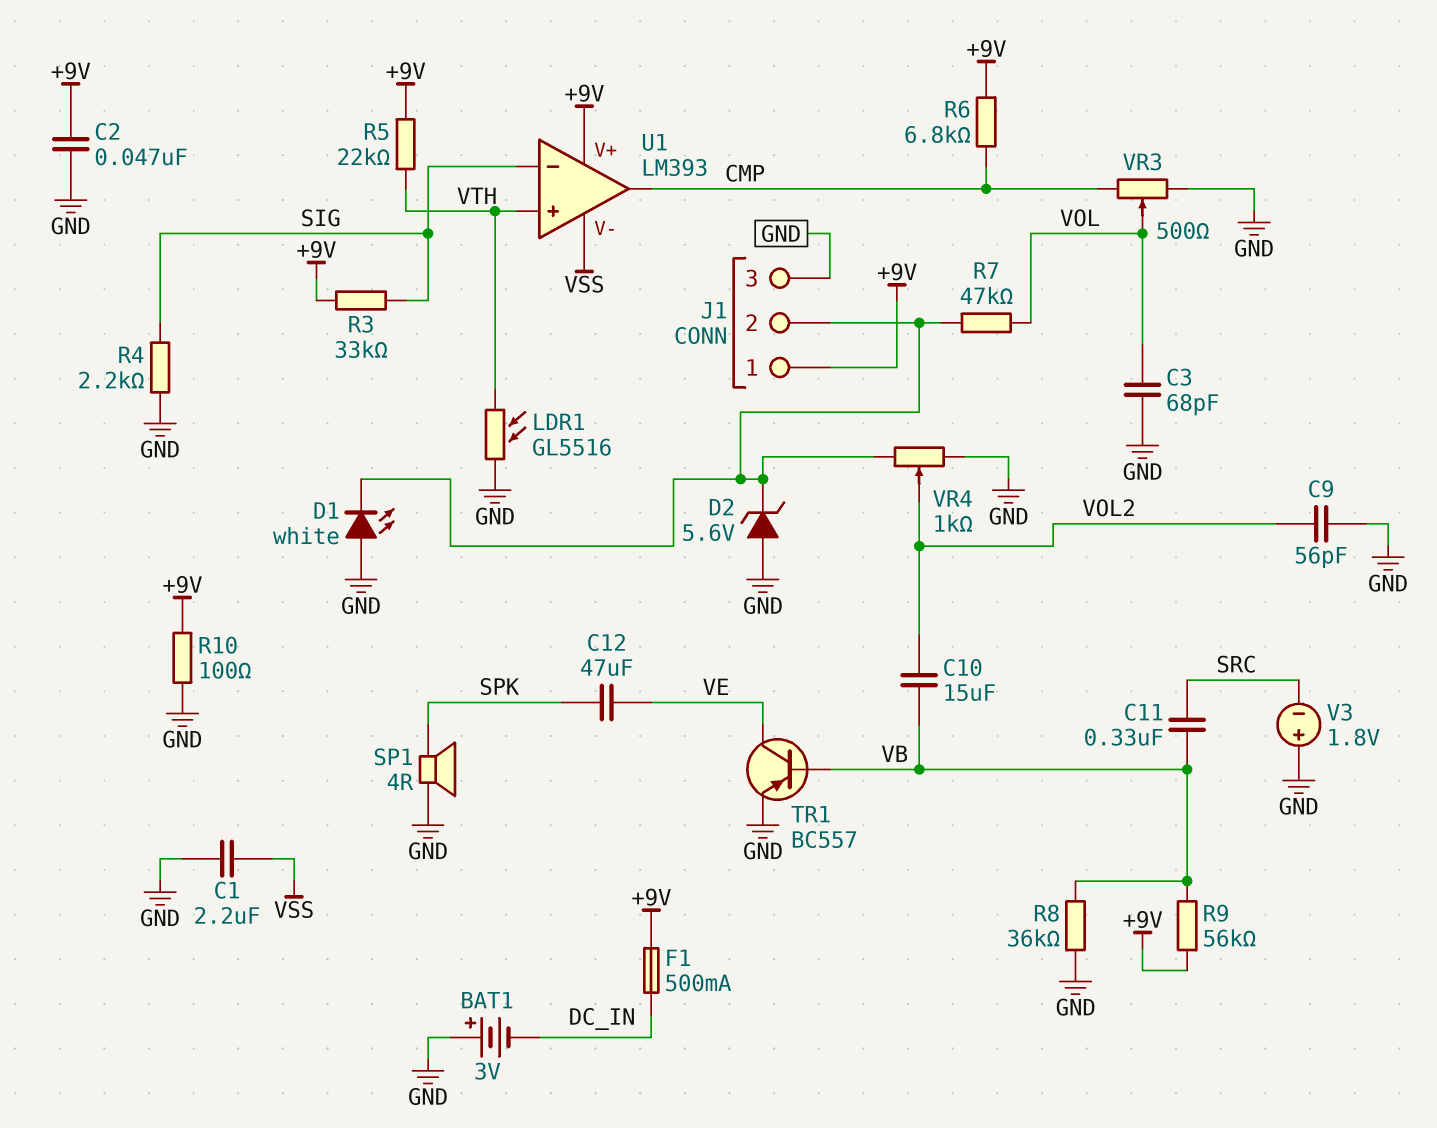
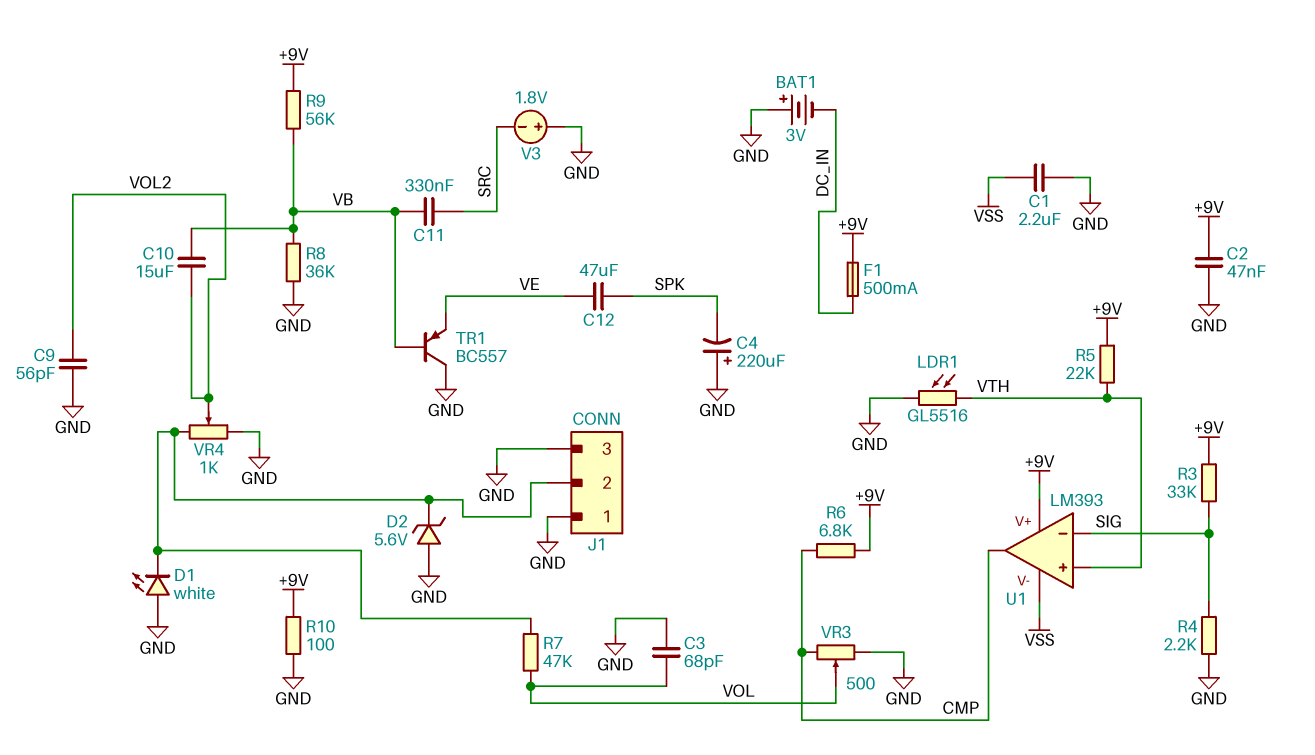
C4: none -> 220uF (plus GND, minus SPK)
J1 pin 1: +9V -> GND
SP1: speaker 4R (GND, SPK) -> none
TR1: PNP BC557 (B VB, C VE, E GND) -> PNP BC557 (B VB, C GND, E VE)

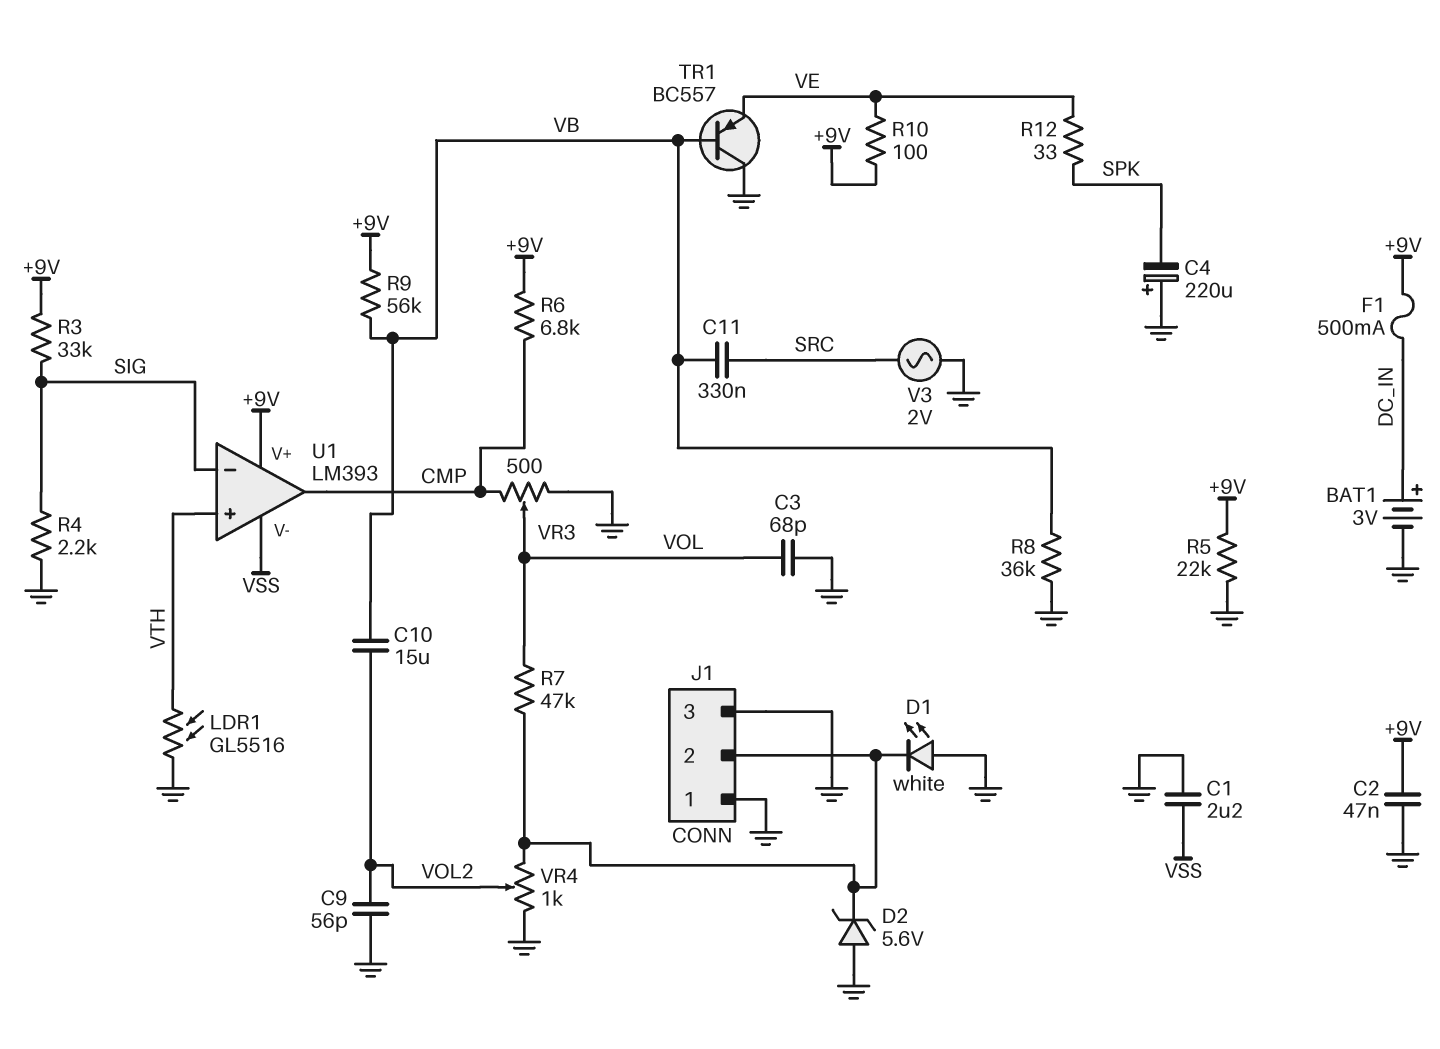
BAT1: 3V (plus GND, minus DC_IN) -> 3V (plus DC_IN, minus GND)
C12: 47uF (SPK, VE) -> none
R5: 22k (+9V, VTH) -> 22k (+9V, GND)
R10: 100 (+9V, GND) -> 100 (+9V, VE)
R12: none -> 33 (SPK, VE)
V3: 1.8V (plus GND, minus SRC) -> AC 2V (GND, SRC)

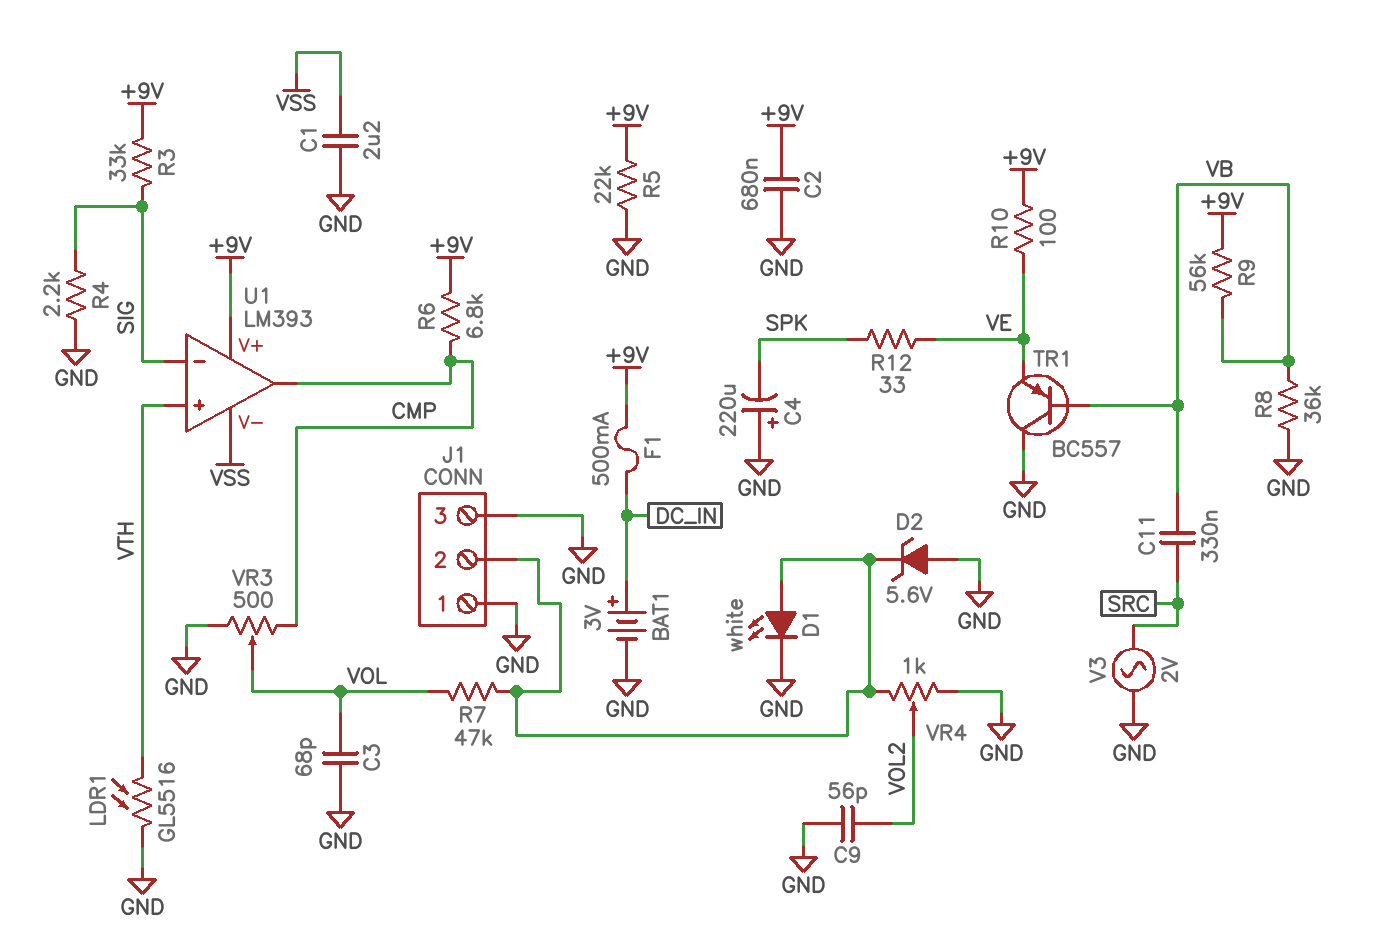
C2: 47nF (+9V, GND) -> 680nF (+9V, GND)
C10: 15uF (VB, VOL2) -> none
D1: LED white (A GND, K J1/2) -> LED white (A J1/2, K GND)

